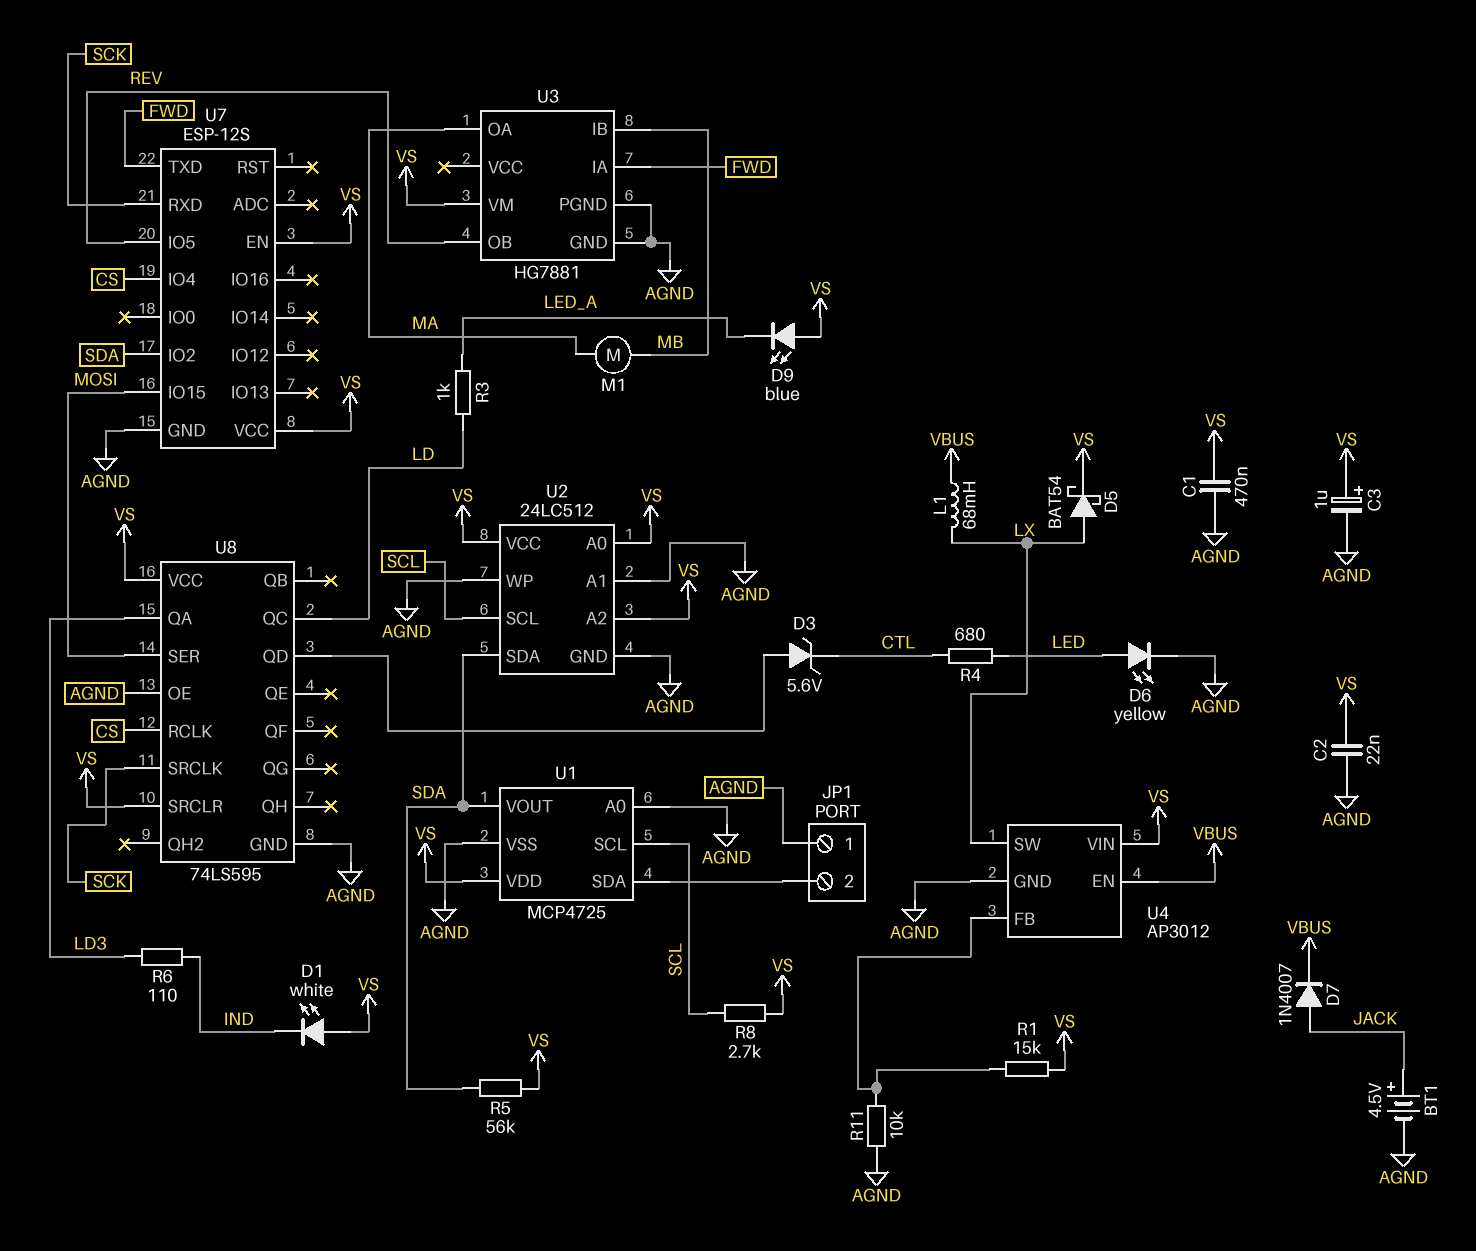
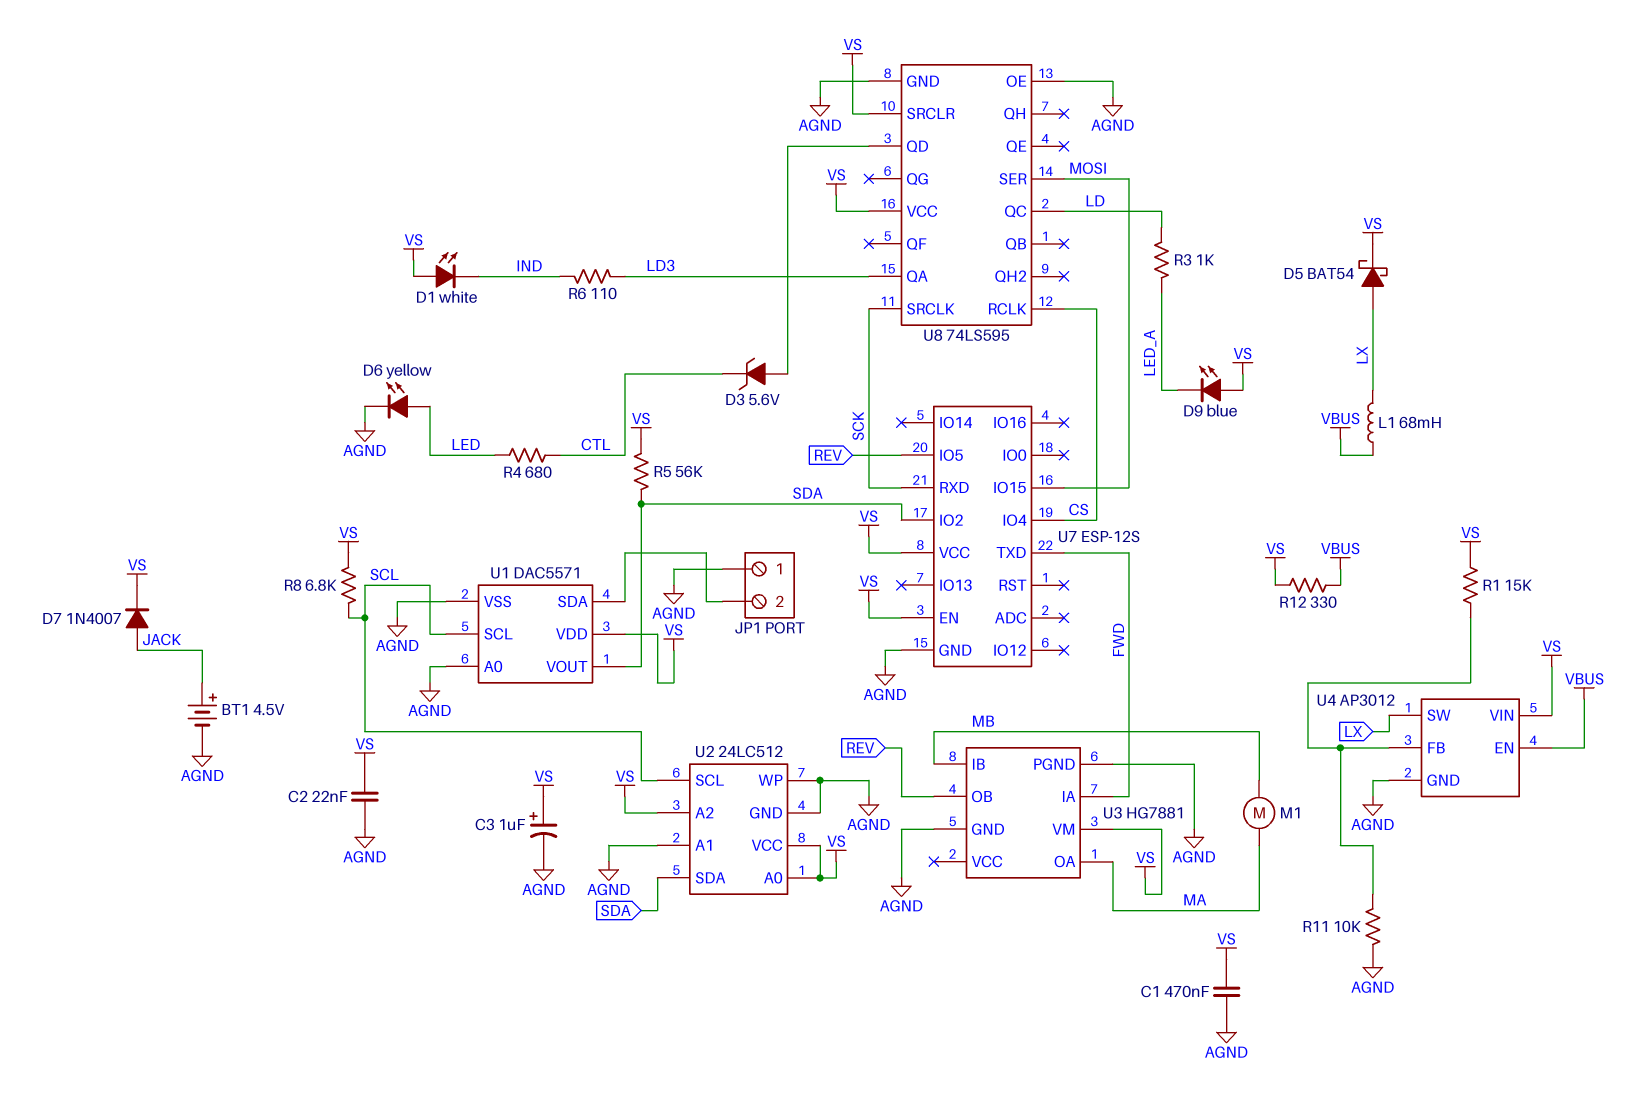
D7: diode 1N4007 (A JACK, K VBUS) -> diode 1N4007 (A JACK, K VS)
R8: 2.7k (SCL, VS) -> 6.8k (SCL, VS)
R12: none -> 330 (VBUS, VS)
U1: MCP4725 -> DAC5571

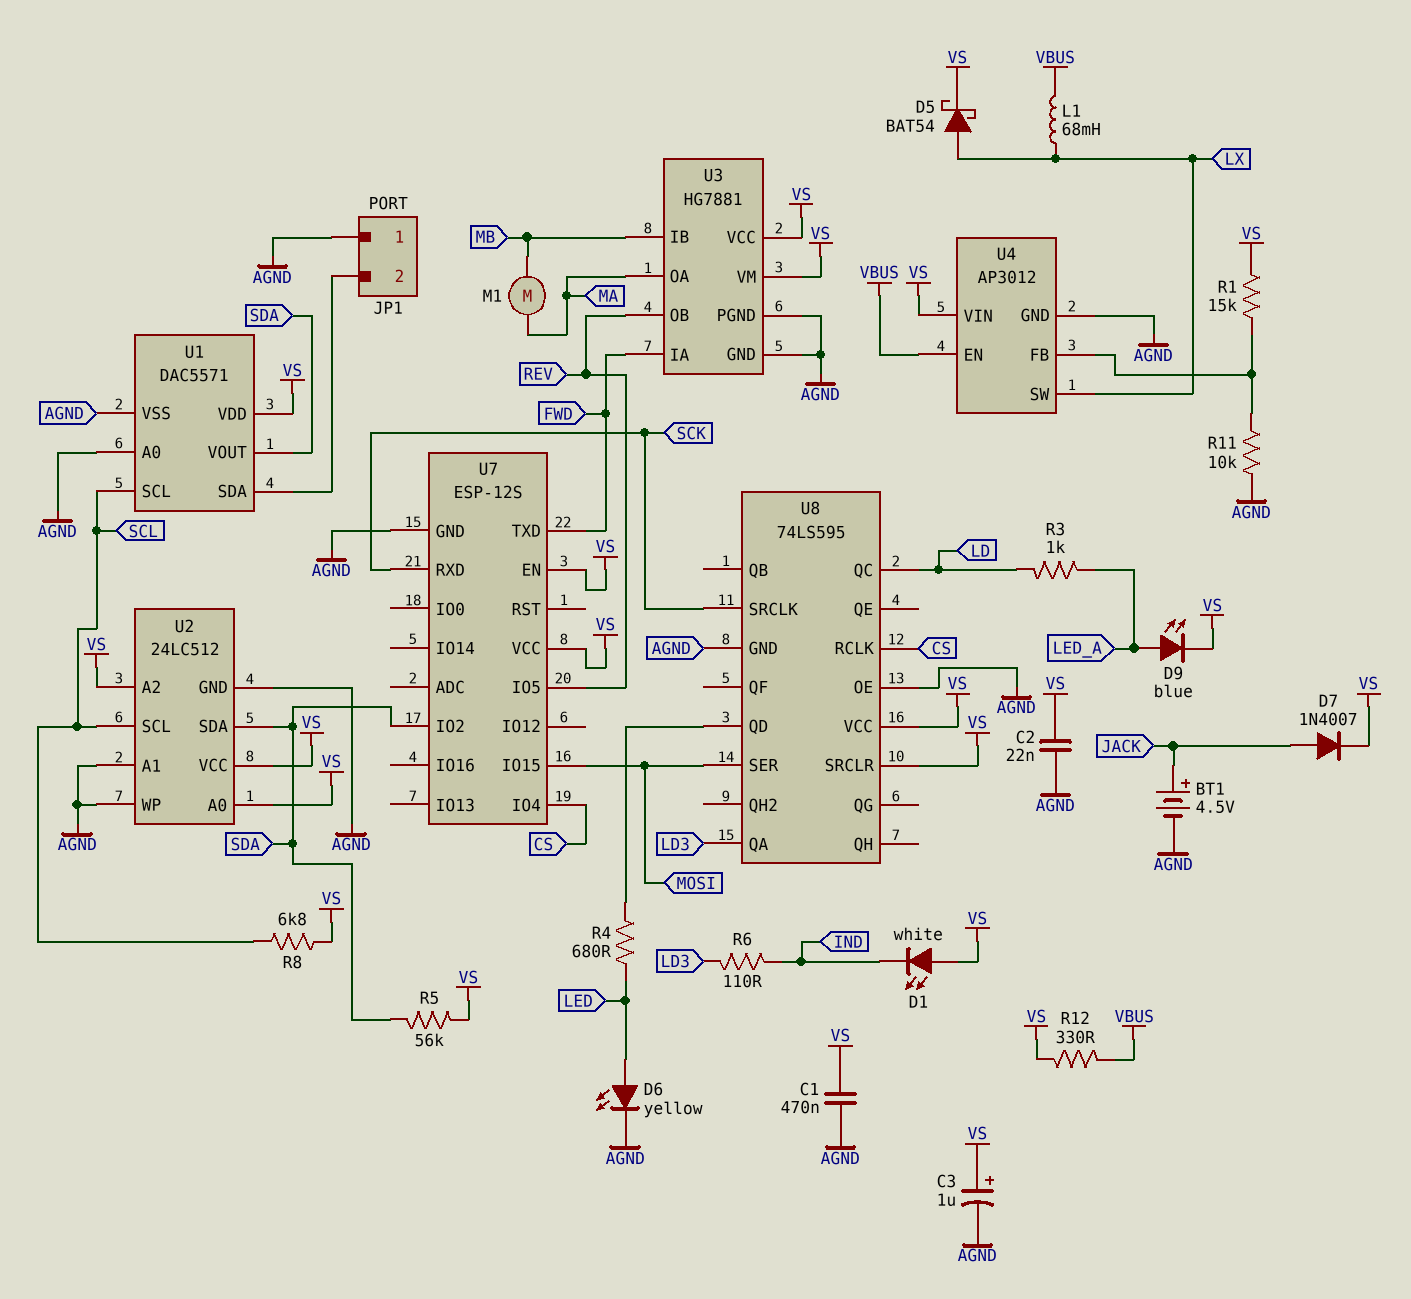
D3: zener 5.6V (A U8/QD, K CTL) -> none
D9: LED blue (A VS, K LED_A) -> LED blue (A LED_A, K VS)
R4: 680 (CTL, LED) -> 680 (LED, U8/QD)
U3 pin VCC: none -> VS

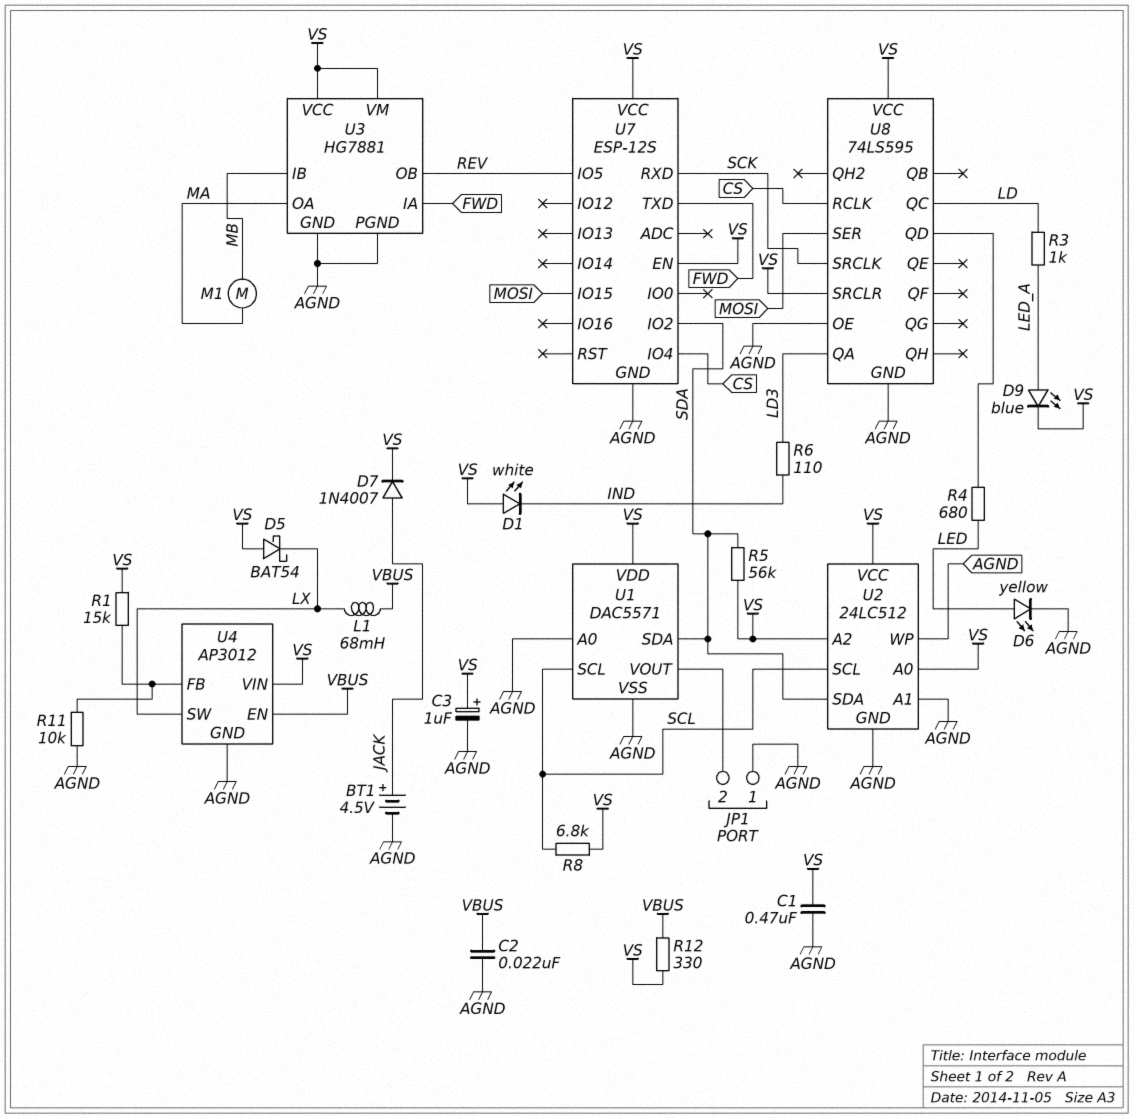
C2: 22nF (AGND, VS) -> 22nF (AGND, VBUS)
D5: schottky BAT54 (A LX, K VS) -> schottky BAT54 (A VS, K LX)
U1 pin SDA: JP1/2 -> SDA
U1 pin VOUT: SDA -> JP1/2

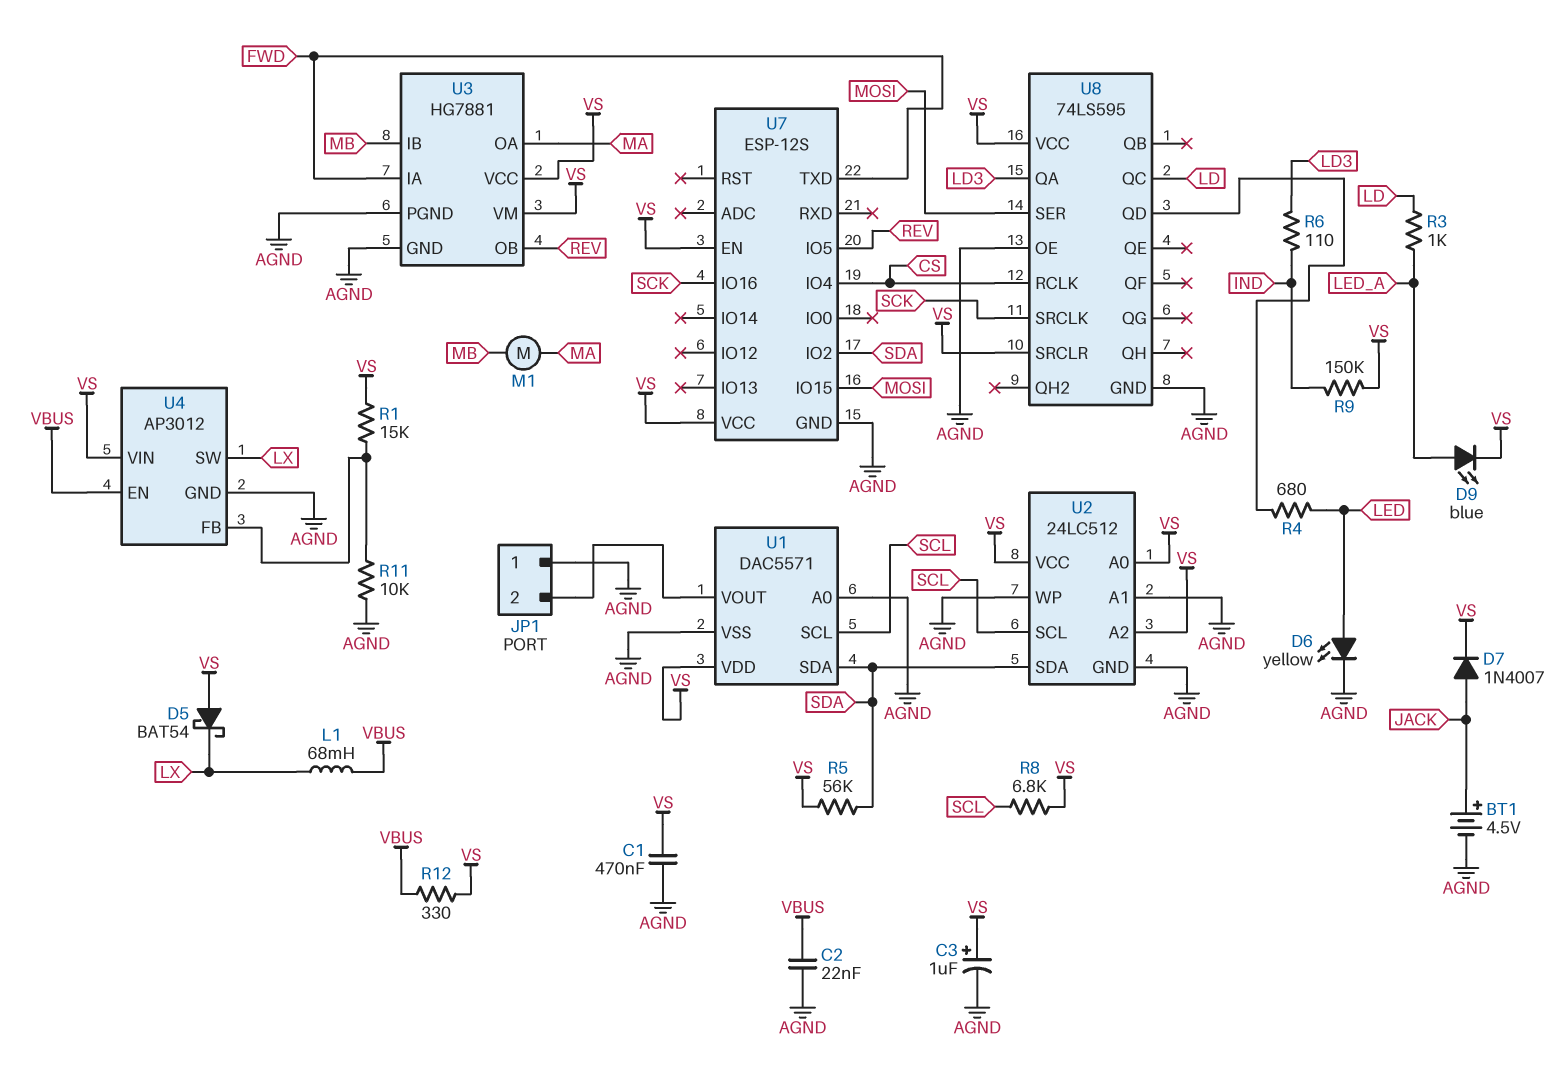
D1: LED white (A VS, K IND) -> none
R9: none -> 150k (IND, VS)
U7 pin IO16: none -> SCK
U7 pin RXD: SCK -> none

